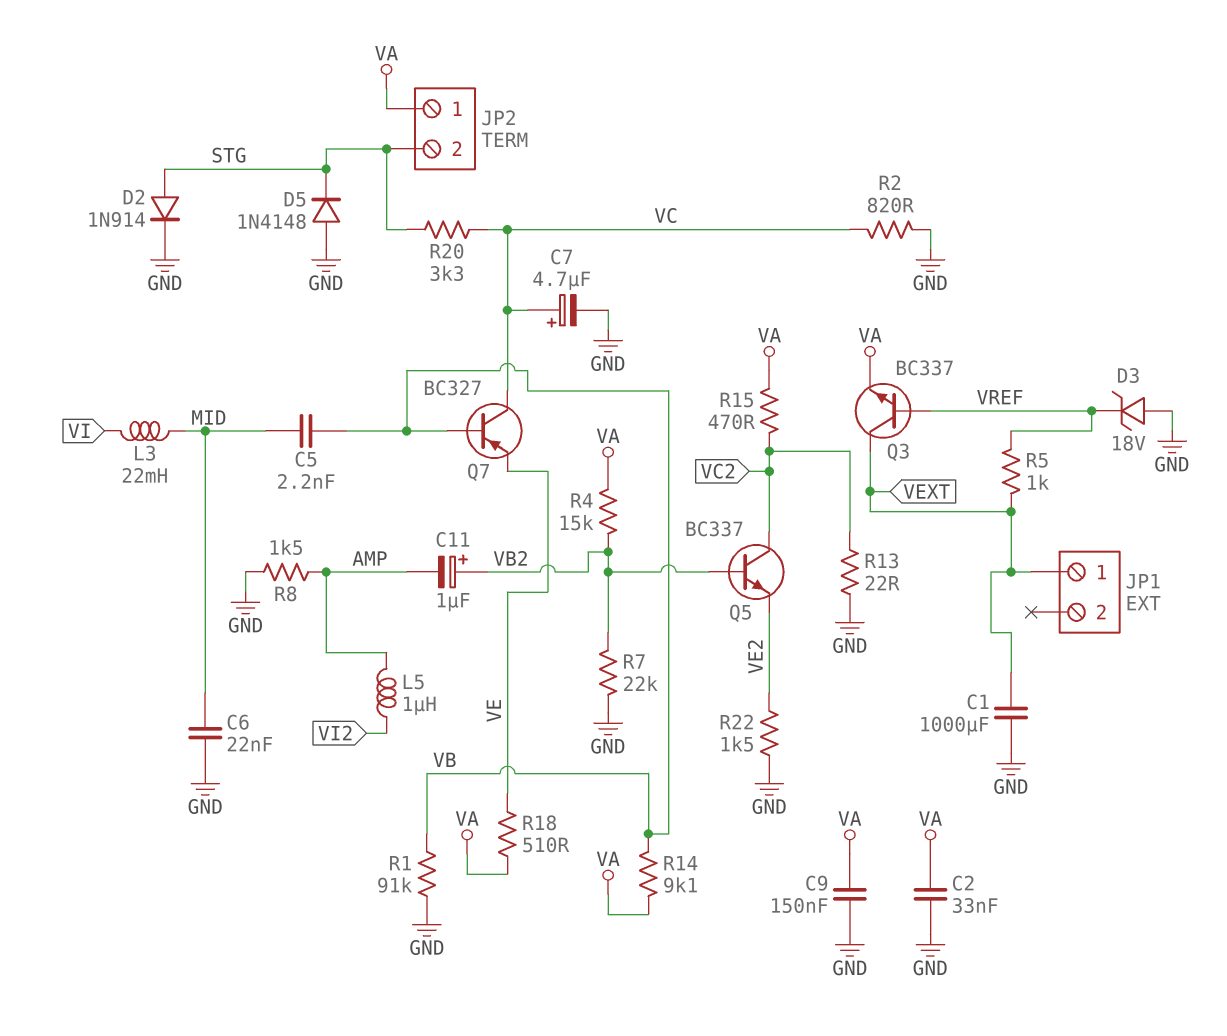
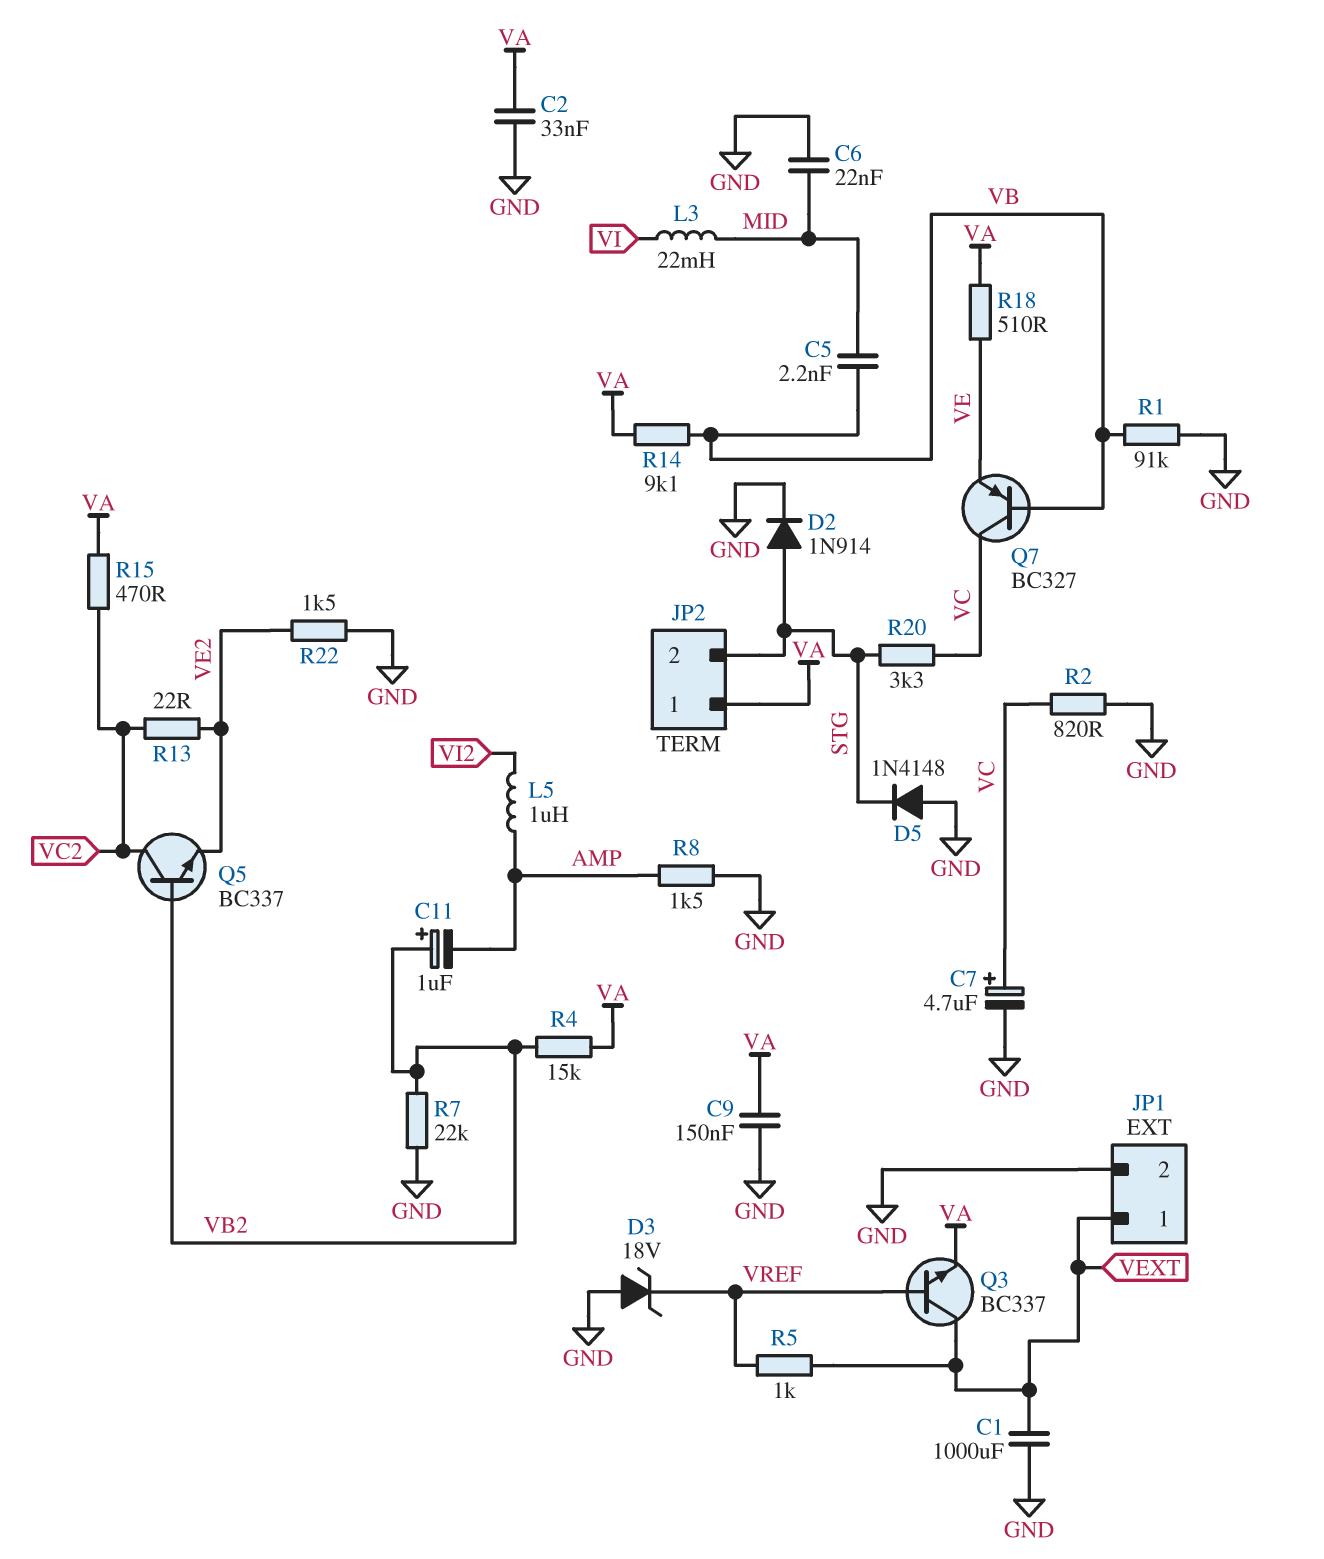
JP1 pin 2: none -> GND
R13: 22 (GND, VC2) -> 22 (VC2, VE2)

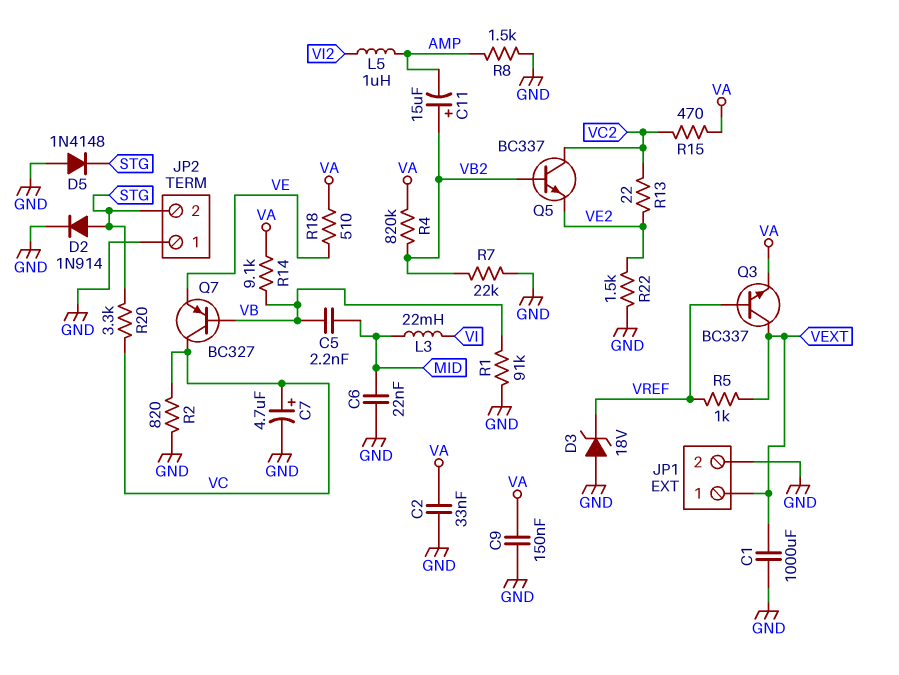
C11: 1uF (plus VB2, minus AMP) -> 15uF (plus VB2, minus AMP)
JP2 pin 1: VA -> GND
R4: 15k (VA, VB2) -> 820k (VA, VB2)

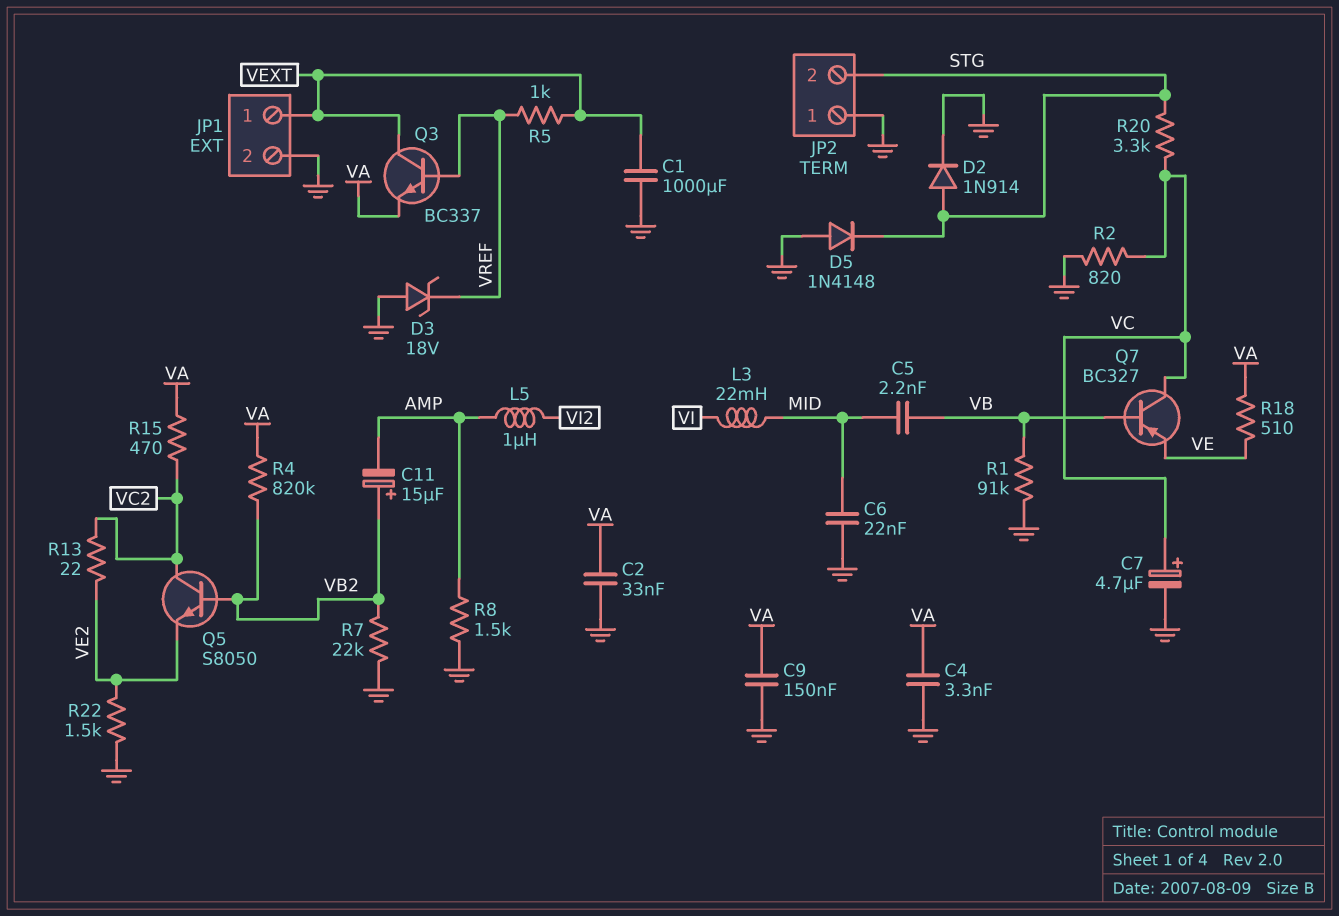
C4: none -> 3.3nF (GND, VA)
Q5: NPN BC337 (B VB2, C VC2, E VE2) -> NPN S8050 (B VB2, C VC2, E VE2)
R14: 9.1k (VA, VB) -> none

